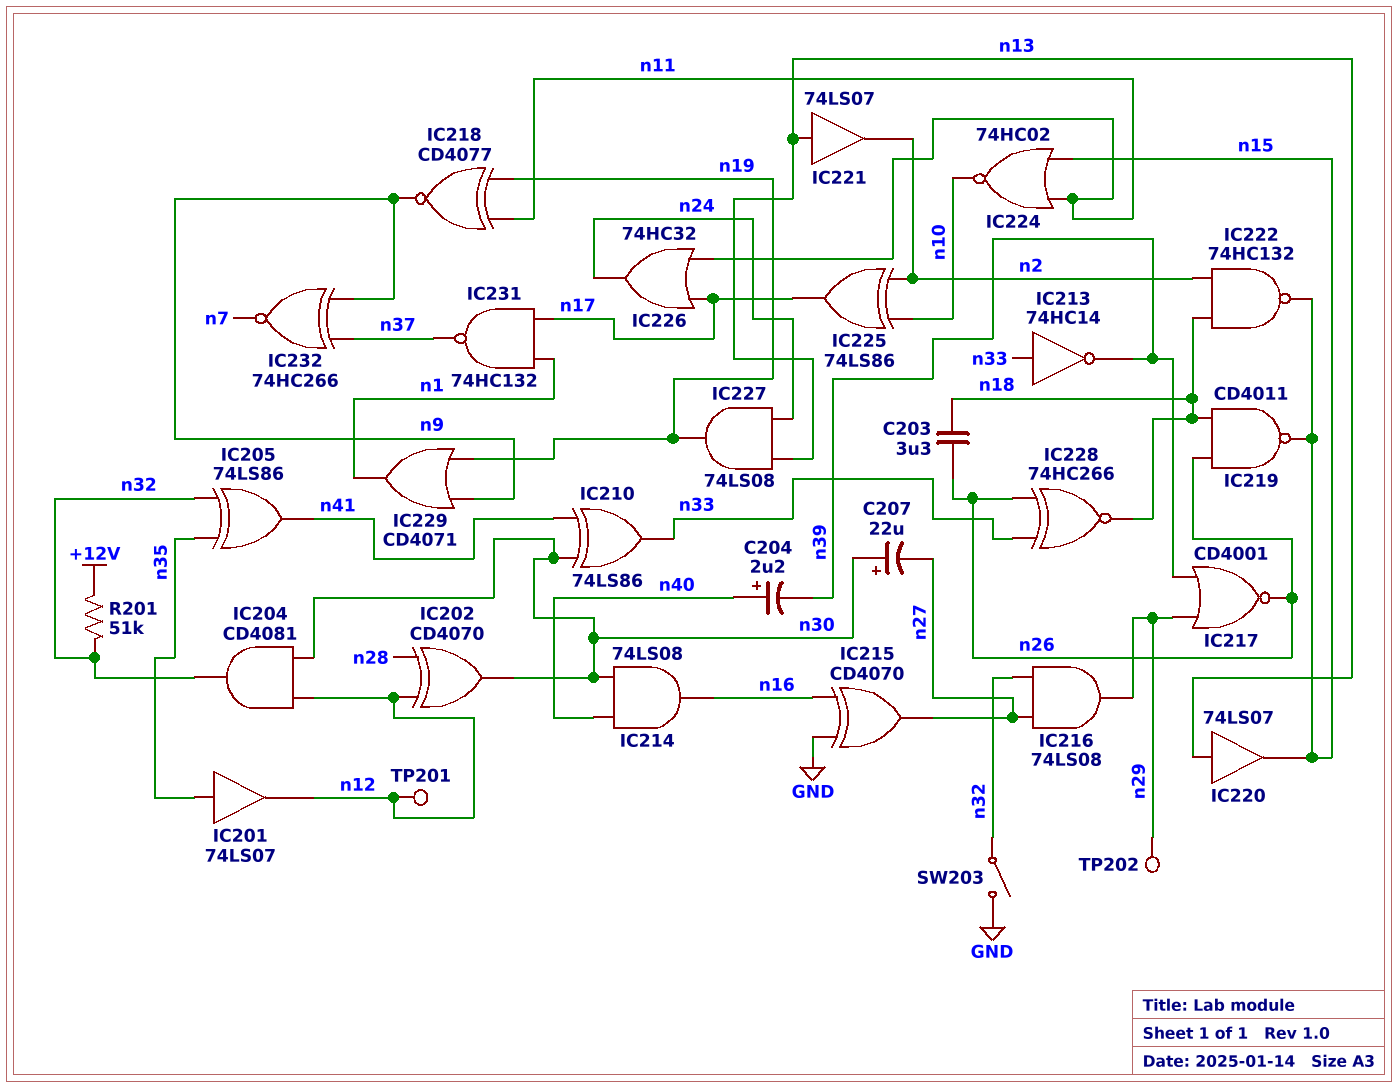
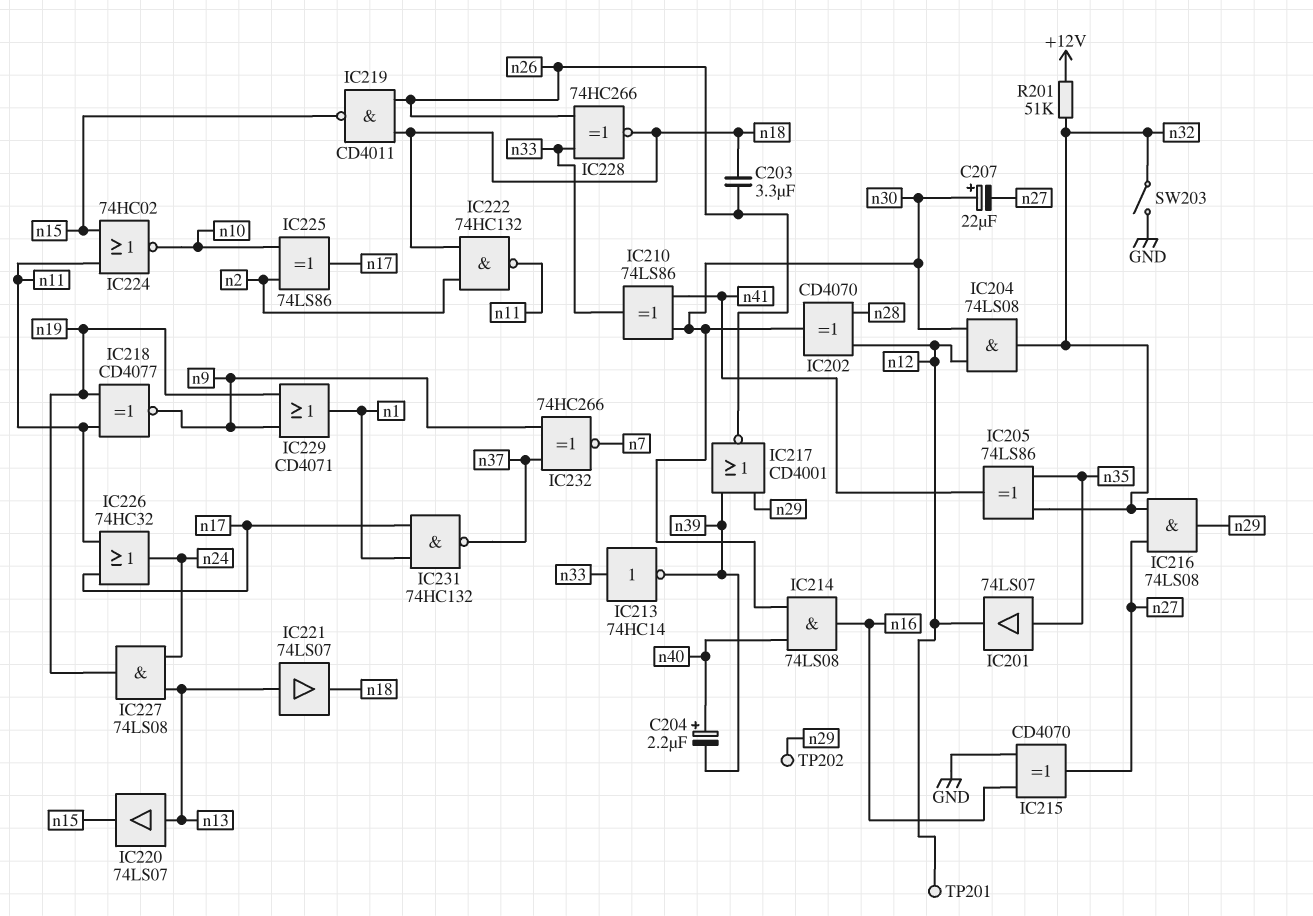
IC204: AND CD4081 (in n12, in n30, out n32) -> AND 74LS08 (in n12, in n30, out n32)
IC221: buffer 74LS07 (in n13, out n2) -> buffer 74LS07 (in n13, out n18)
IC222: NAND 74HC132 (in n2, in n18, out n15) -> NAND 74HC132 (in n2, in n18, out n11)

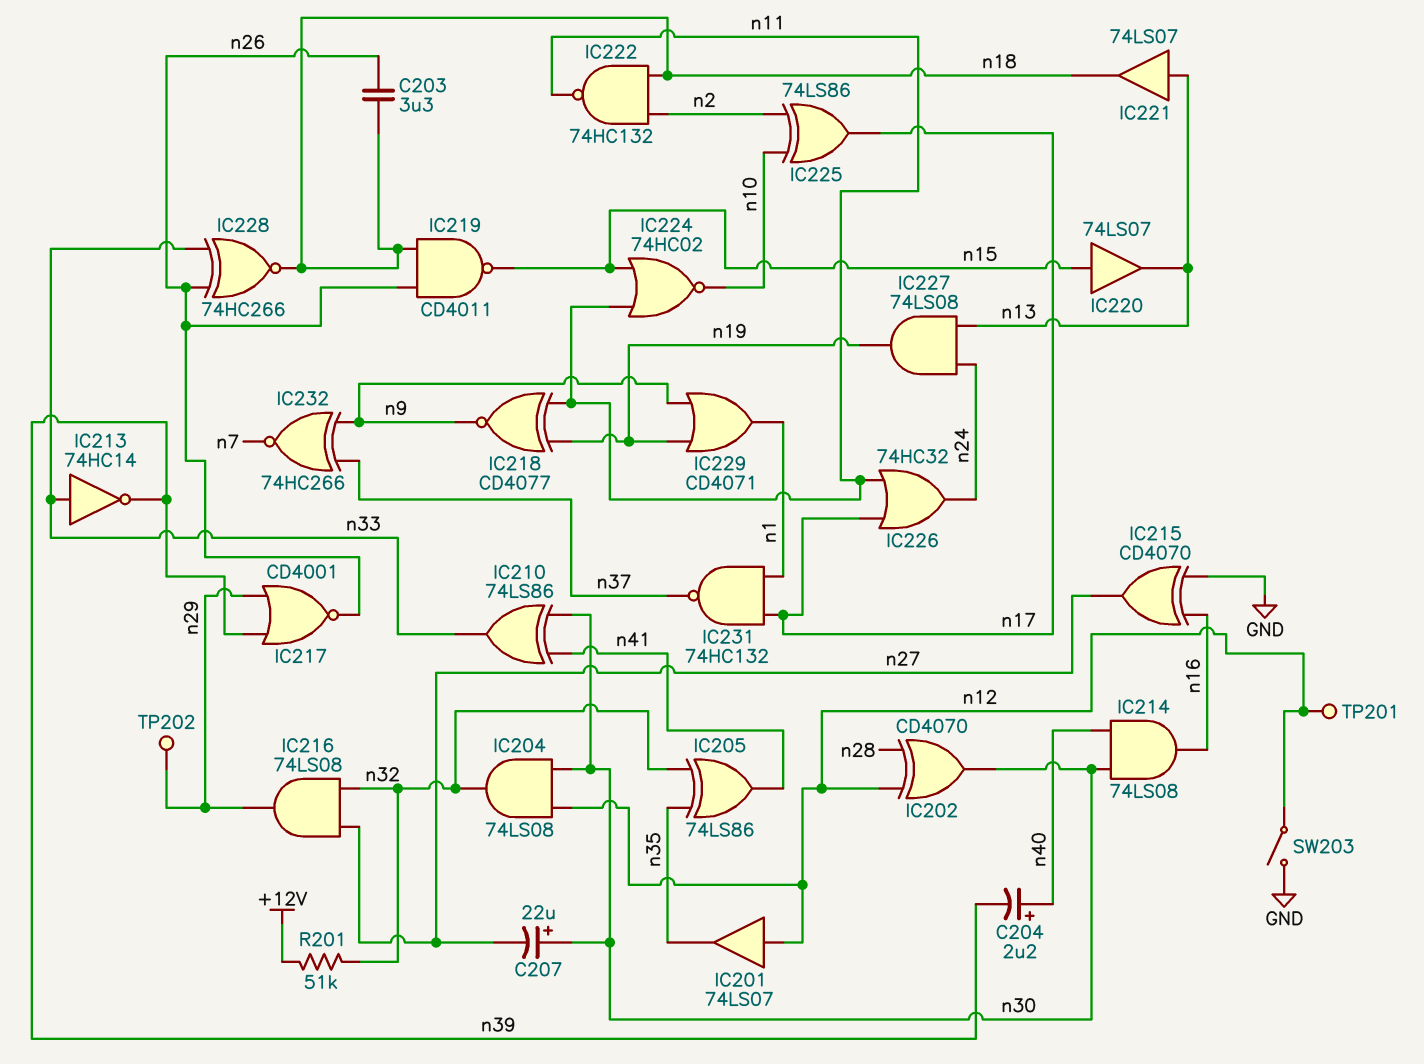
IC201: buffer 74LS07 (in n35, out n12) -> buffer 74LS07 (in n12, out n35)
IC220: buffer 74LS07 (in n13, out n15) -> buffer 74LS07 (in n15, out n13)
SW203: switch (GND, n32) -> switch (GND, n12)

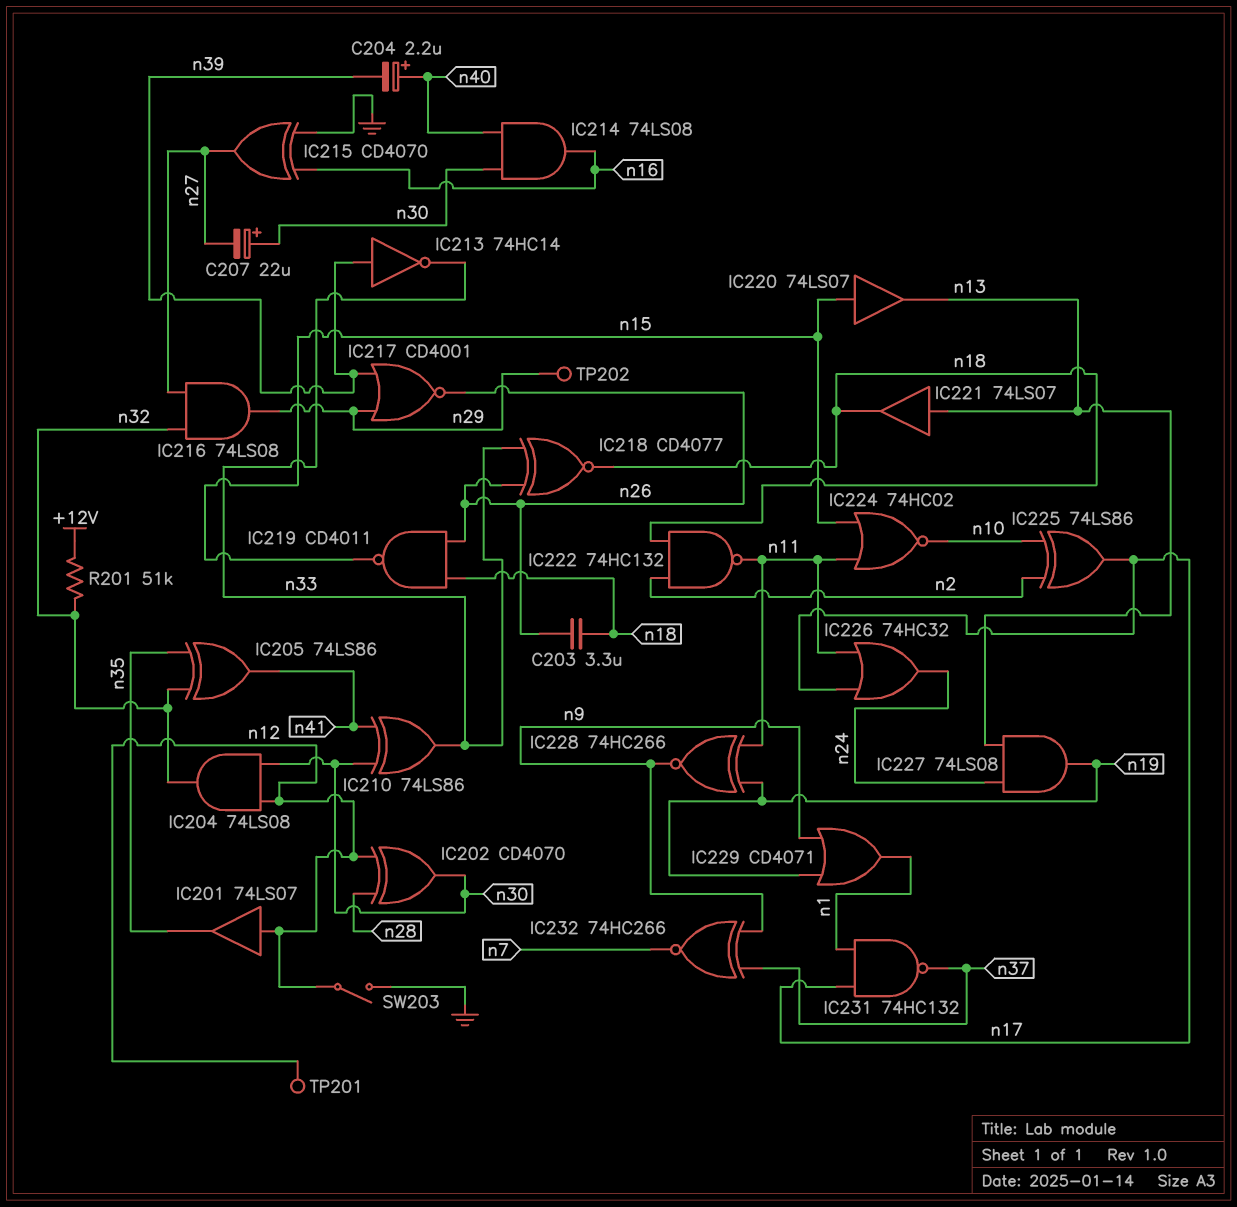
IC213: NOT 74HC14 (in n33, out n39) -> NOT 74HC14 (in n39, out n33)
IC218: XNOR CD4077 (in n11, in n19, out n9) -> XNOR CD4077 (in n26, in n33, out n18)
IC228: XNOR 74HC266 (in n26, in n33, out n18) -> XNOR 74HC266 (in n11, in n19, out n9)

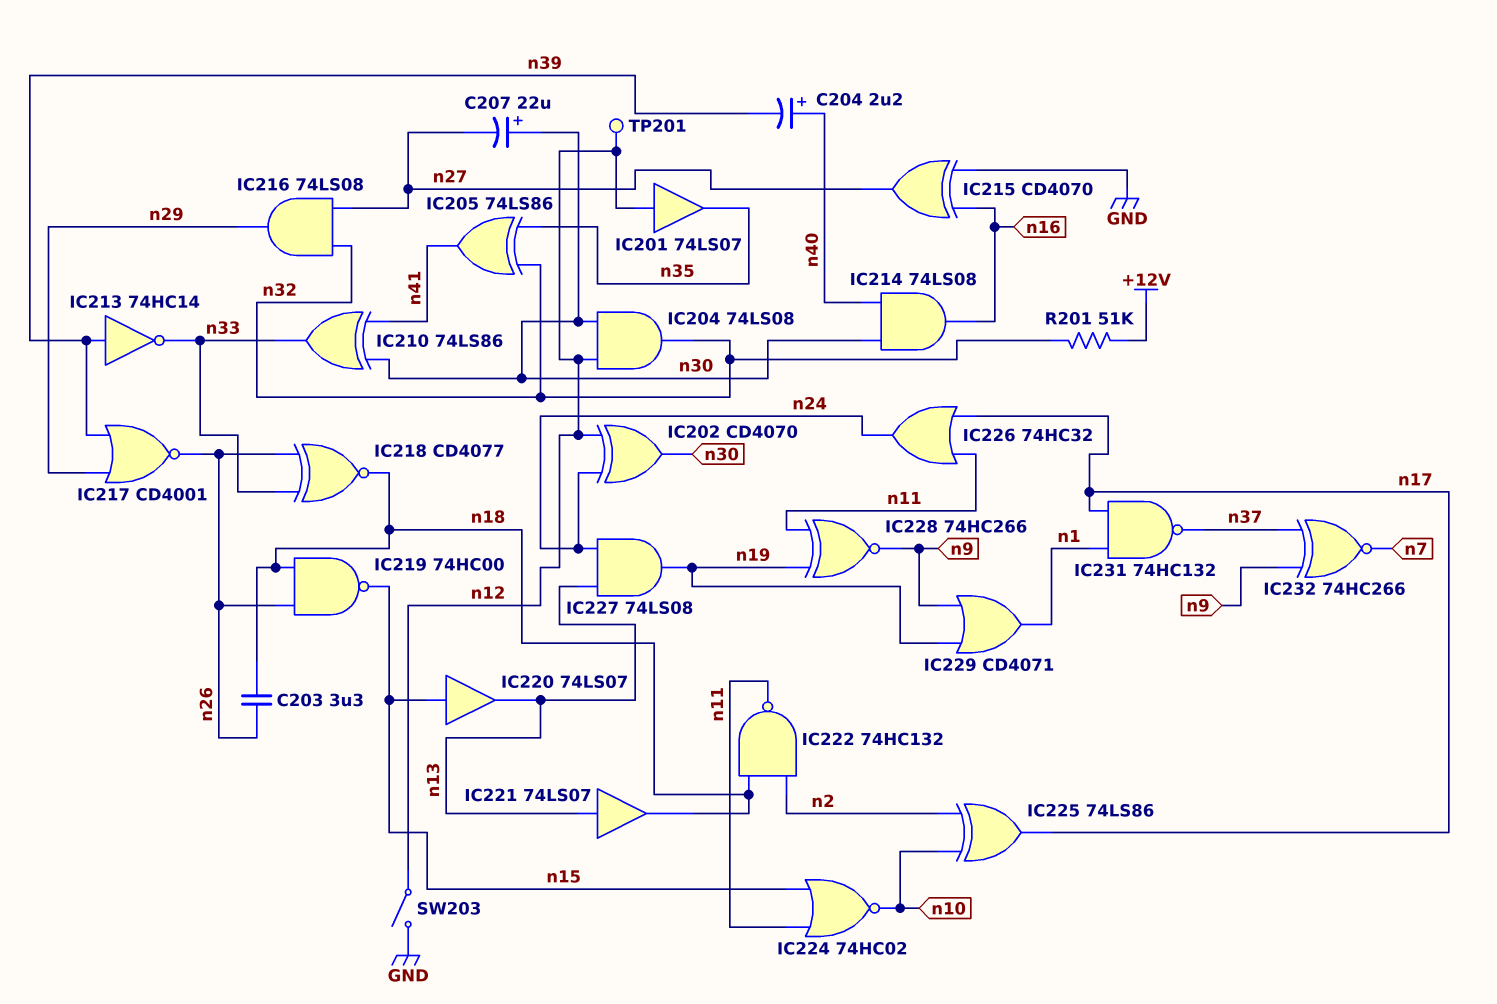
IC202: XOR CD4070 (in n12, in n28, out n30) -> XOR CD4070 (in n12, in n24, out n30)
IC219: NAND CD4011 (in n18, in n26, out n15) -> NAND 74HC00 (in n18, in n26, out n15)
TP202: test point (n29) -> none

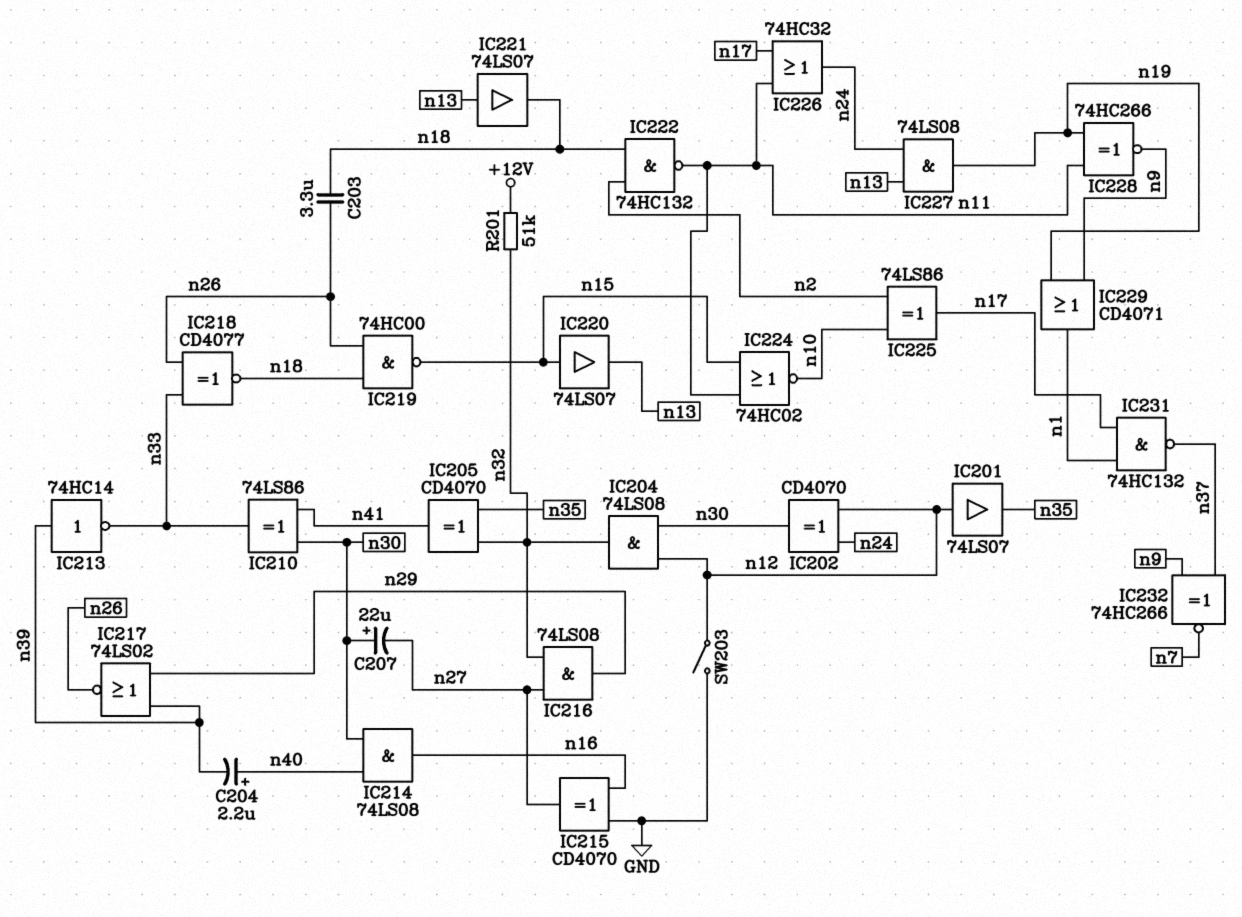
IC205: XOR 74LS86 (in n32, in n35, out n41) -> XOR CD4070 (in n32, in n35, out n41)
IC217: NOR CD4001 (in n29, in n39, out n26) -> NOR 74LS02 (in n29, in n39, out n26)
TP201: test point (n12) -> none

